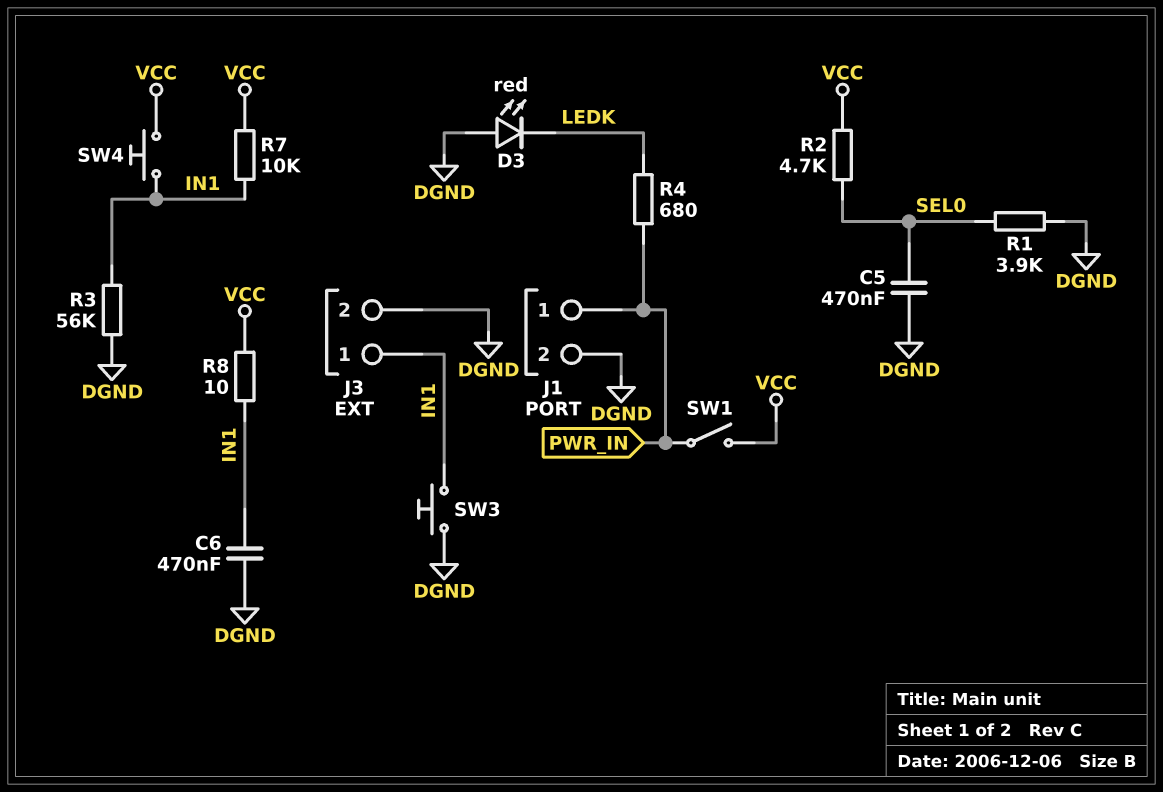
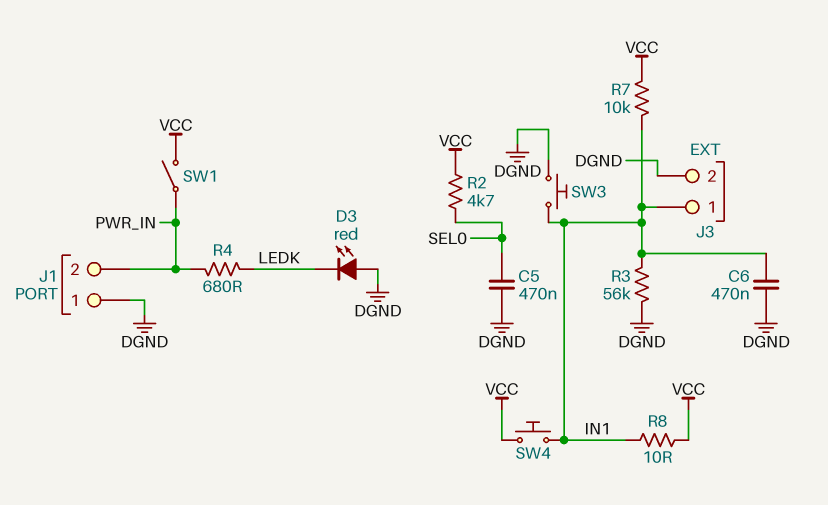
J1 pin 1: PWR_IN -> DGND
J1 pin 2: DGND -> PWR_IN
R1: 3.9k (DGND, SEL0) -> none

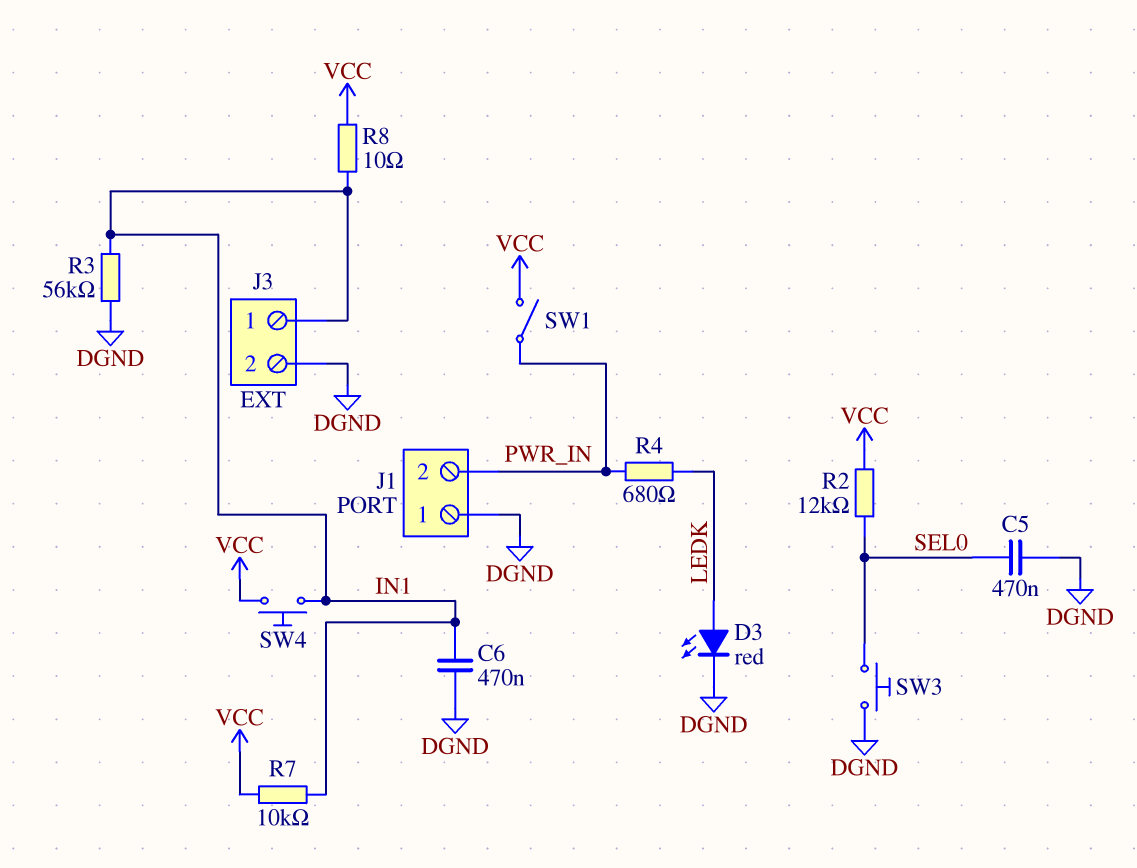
D3: LED red (A DGND, K LEDK) -> LED red (A LEDK, K DGND)
R2: 4.7k (SEL0, VCC) -> 12k (SEL0, VCC)
SW3: button (DGND, IN1) -> button (DGND, SEL0)

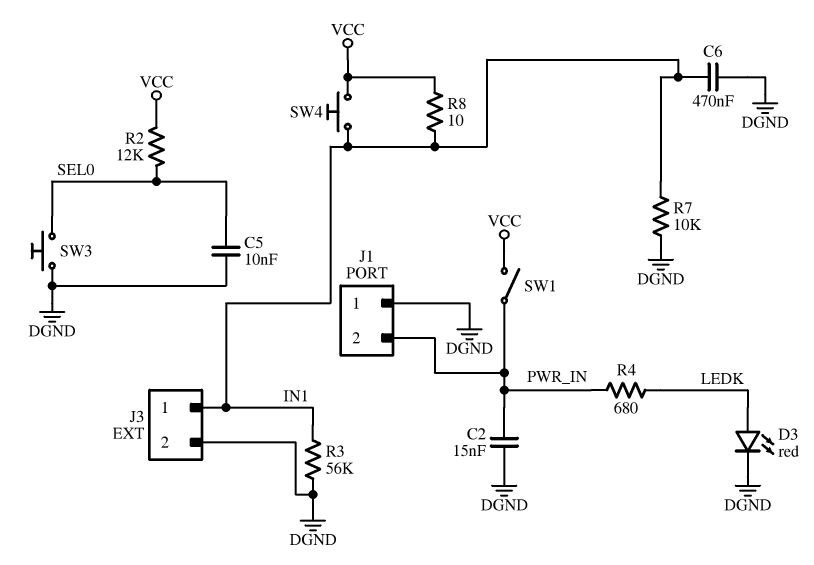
C2: none -> 15nF (DGND, PWR_IN)
C5: 470nF (DGND, SEL0) -> 10nF (DGND, SEL0)
R7: 10k (IN1, VCC) -> 10k (DGND, IN1)

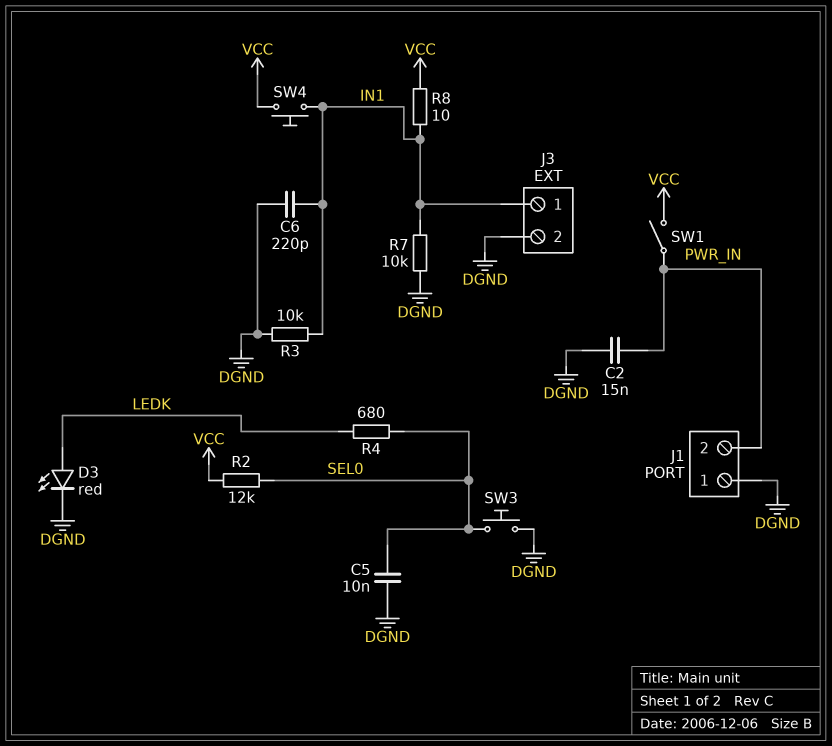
C6: 470nF (DGND, IN1) -> 220pF (DGND, IN1)
R3: 56k (DGND, IN1) -> 10k (DGND, IN1)
R4: 680 (LEDK, PWR_IN) -> 680 (LEDK, SEL0)

